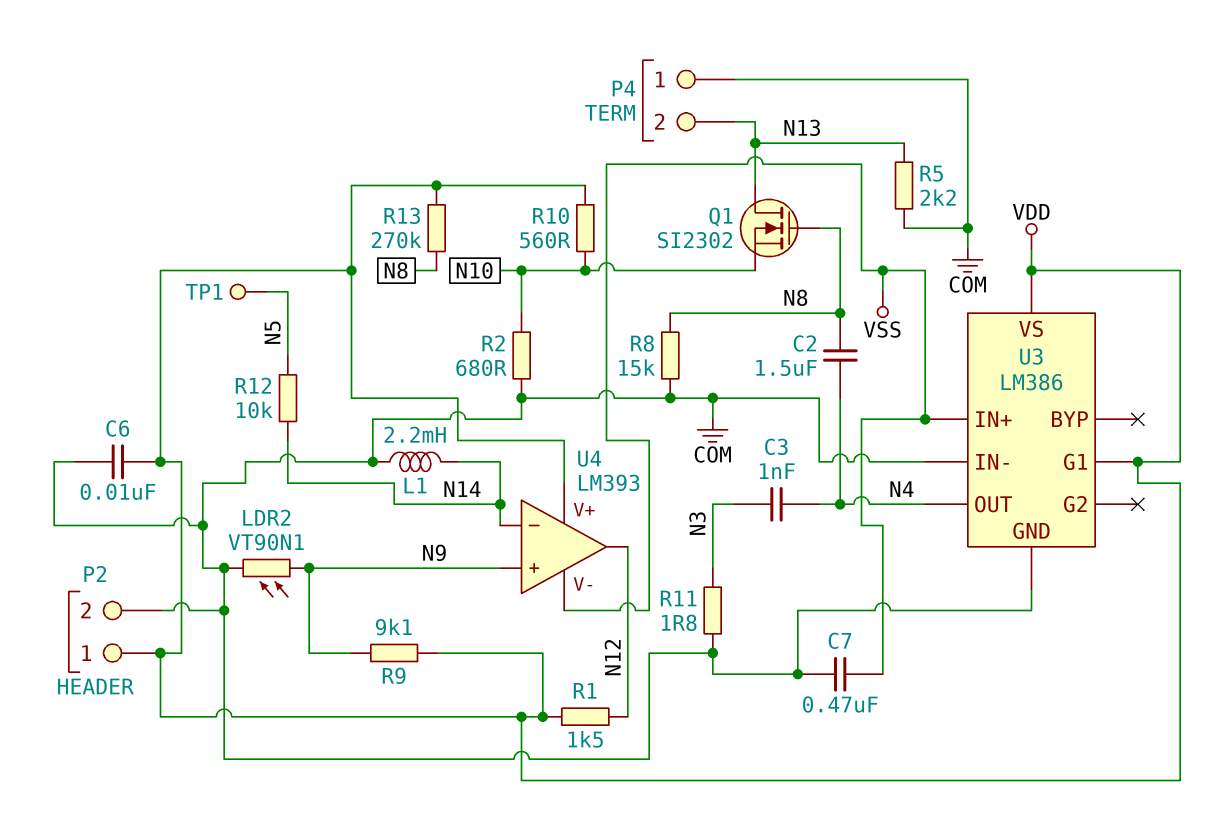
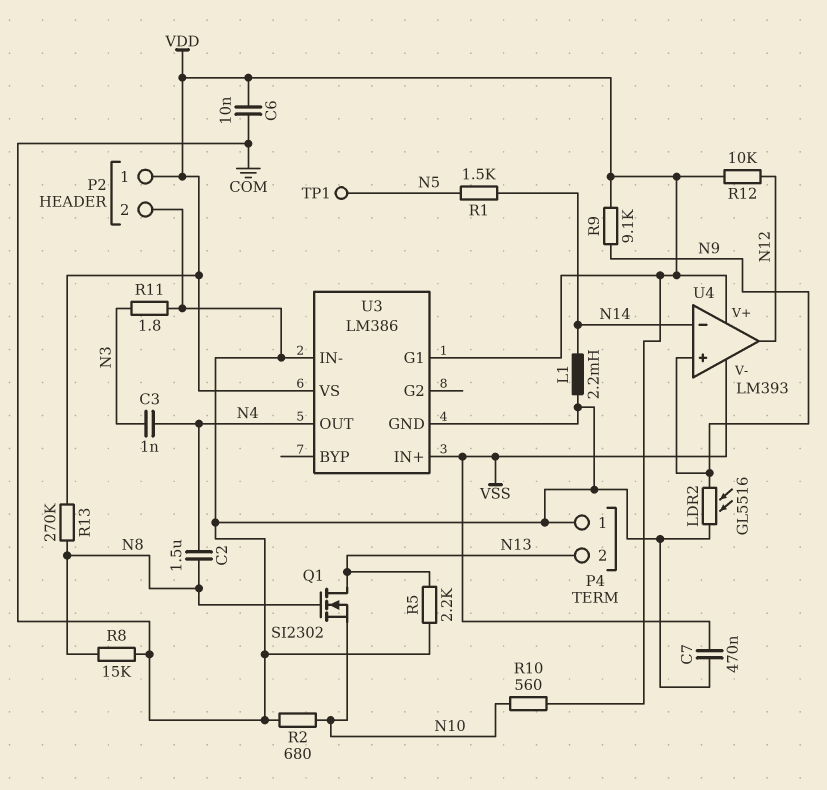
LDR2: VT90N1 (COM, N9) -> GL5516 (COM, N9)
R1: 1.5k (N12, VDD) -> 1.5k (N5, N14)
R12: 10k (N5, N14) -> 10k (N12, VDD)

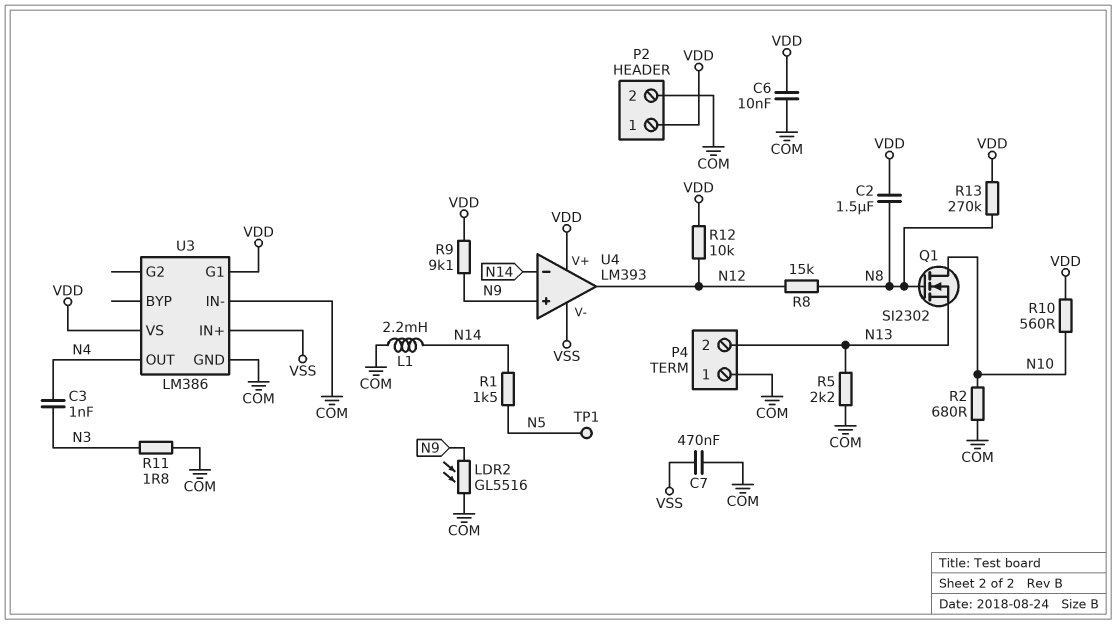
C2: 1.5uF (N4, N8) -> 1.5uF (N8, VDD)
Q1: NMOS SI2302 (G N8, D N13, S N10) -> NMOS SI2302 (G N8, D N10, S N13)
R8: 15k (COM, N8) -> 15k (N8, N12)

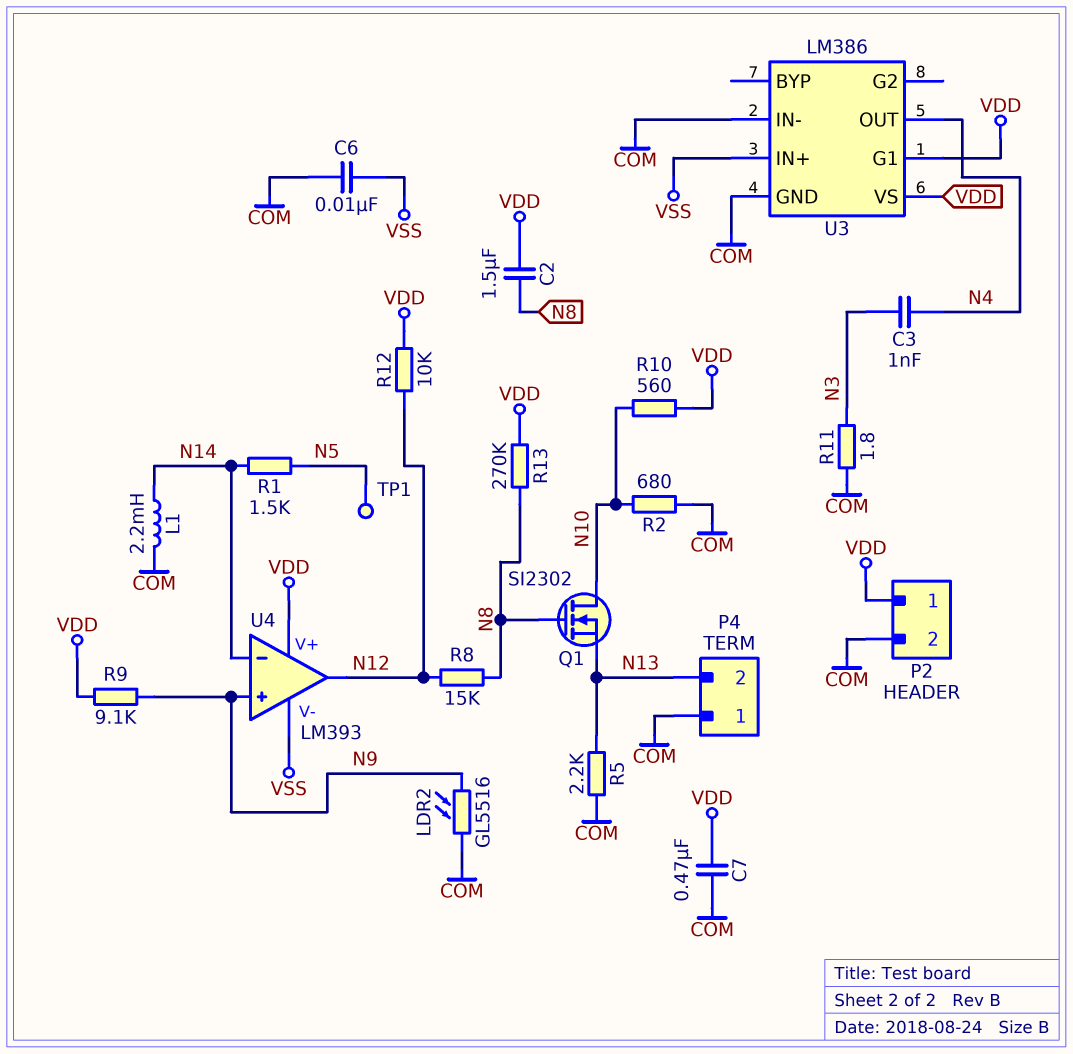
C6: 10nF (COM, VDD) -> 10nF (COM, VSS)
C7: 470nF (COM, VSS) -> 470nF (COM, VDD)

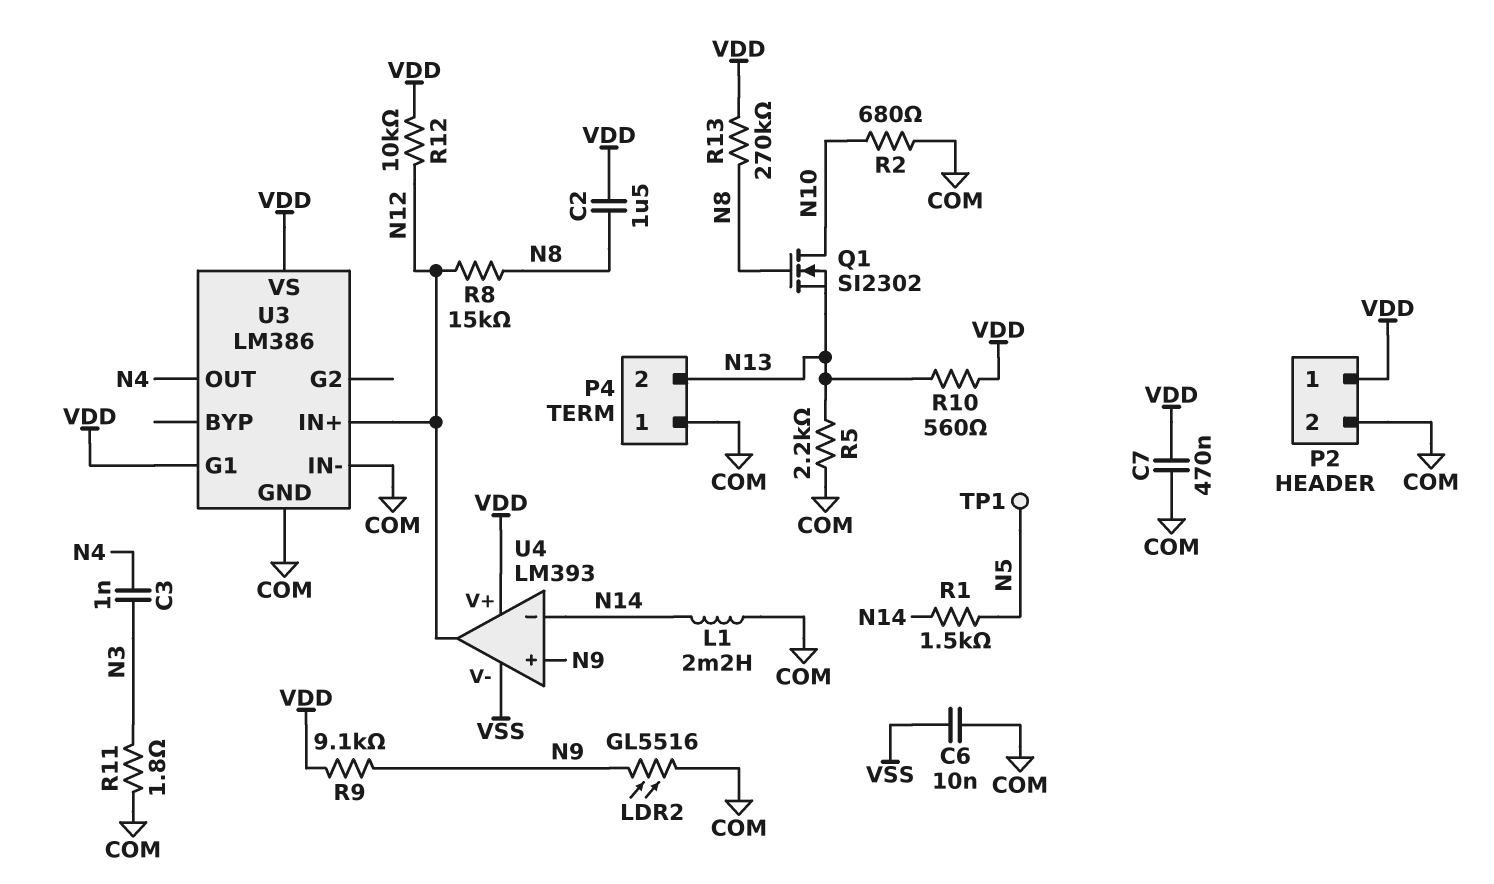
R10: 560 (N10, VDD) -> 560 (N13, VDD)
U3 pin IN+: VSS -> N12

